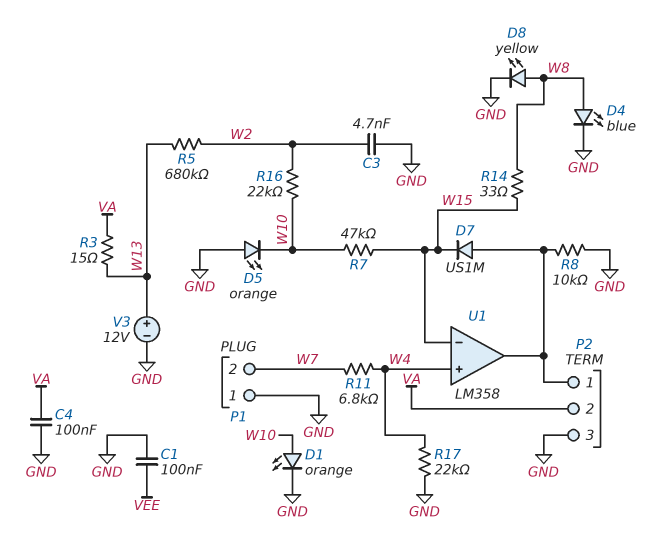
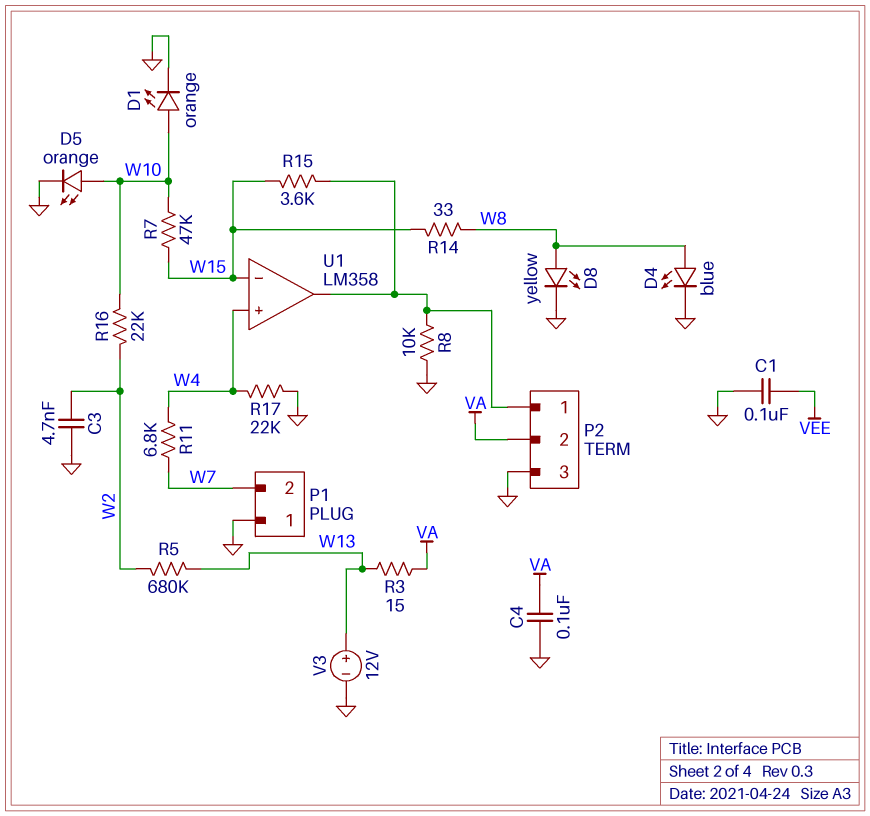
D5: LED orange (A GND, K W10) -> LED orange (A W10, K GND)
D7: diode US1M (A P2/1, K W15) -> none
R15: none -> 3.6k (P2/1, W15)

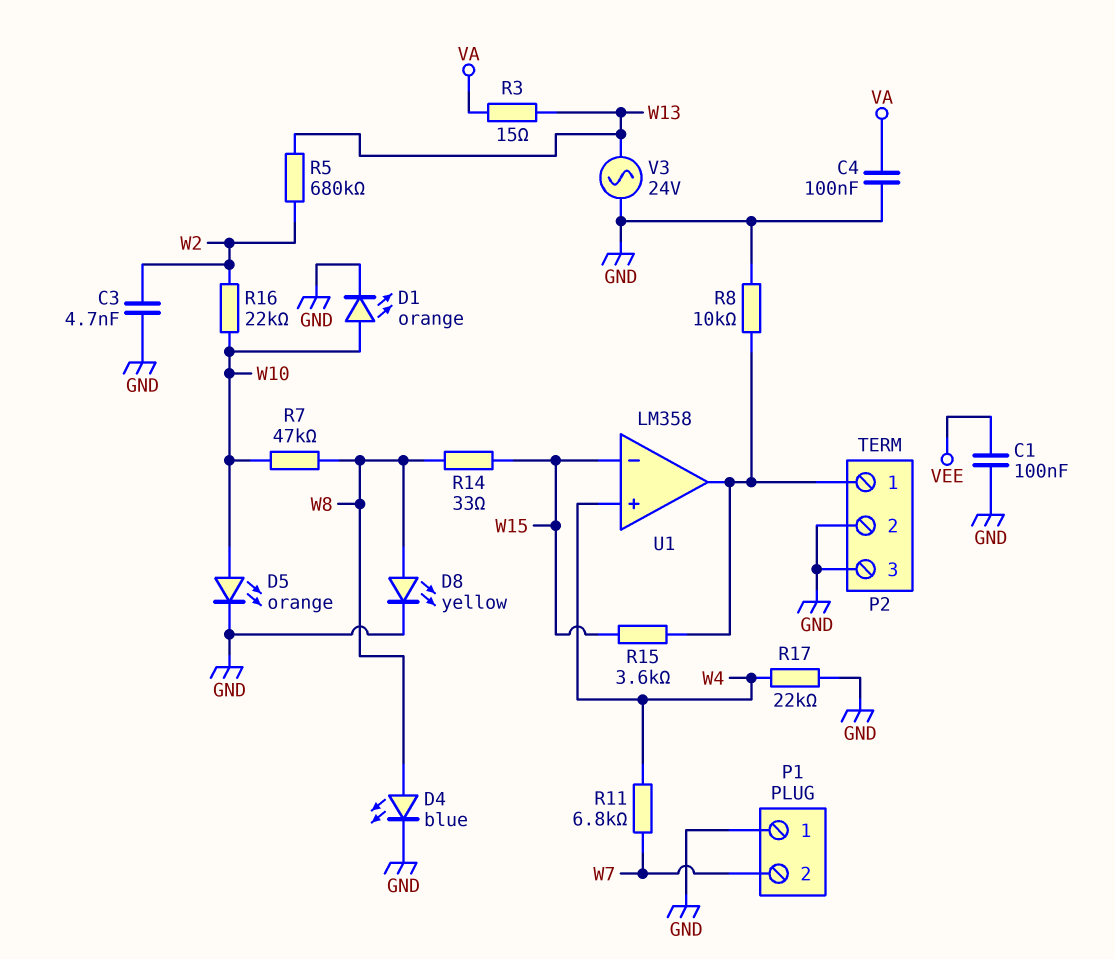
P2 pin 2: VA -> GND
R7: 47k (W10, W15) -> 47k (W8, W10)
V3: 12V (plus W13, minus GND) -> AC 24V (GND, W13)

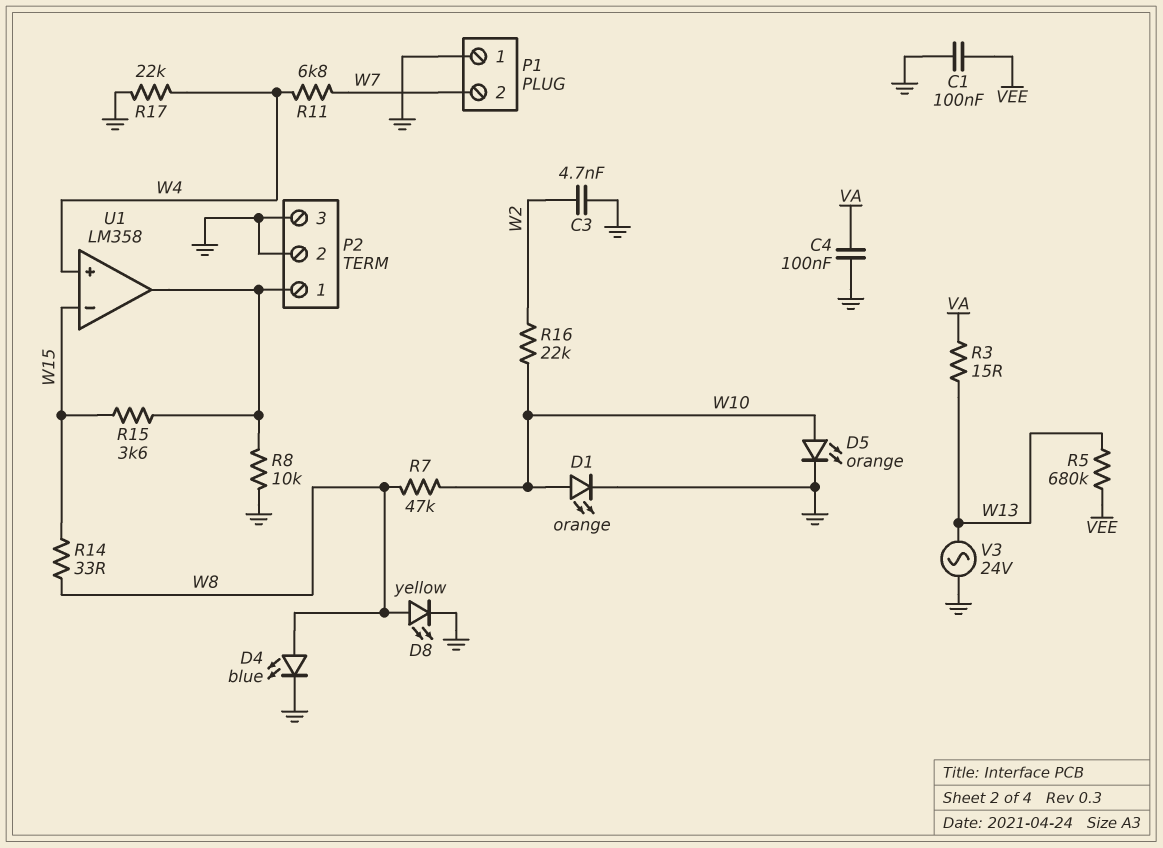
R5: 680k (W2, W13) -> 680k (VEE, W13)

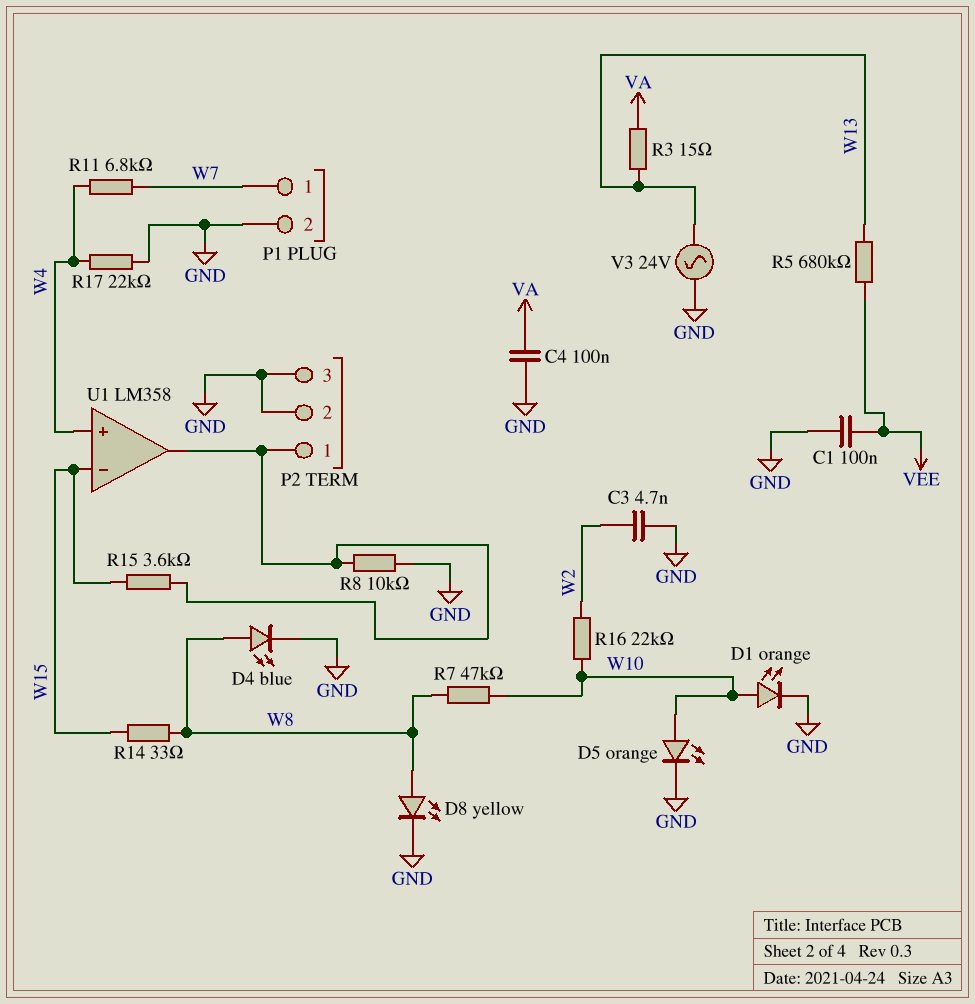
P1 pin 1: GND -> W7
P1 pin 2: W7 -> GND

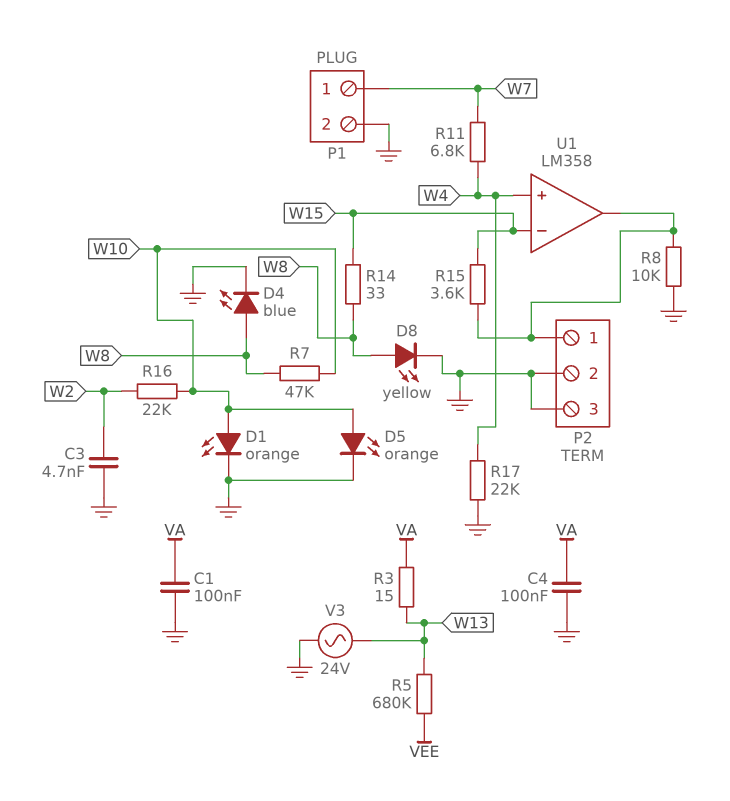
C1: 100nF (GND, VEE) -> 100nF (GND, VA)

